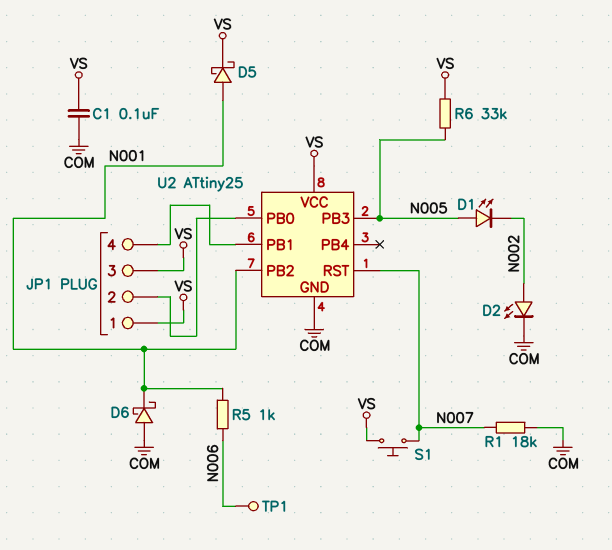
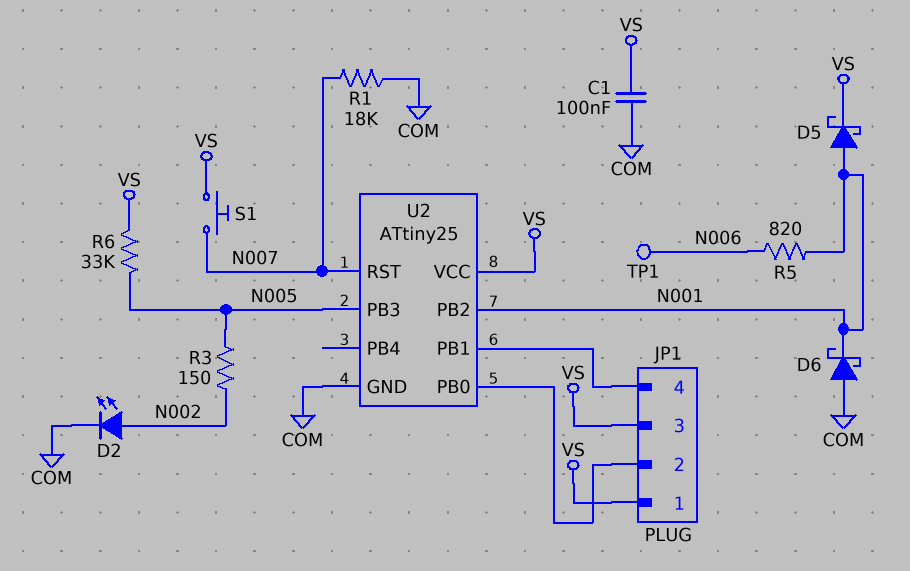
D1: LED (A N005, K N002) -> none
R3: none -> 150 (N002, N005)
R5: 1k (N001, N006) -> 820 (N001, N006)

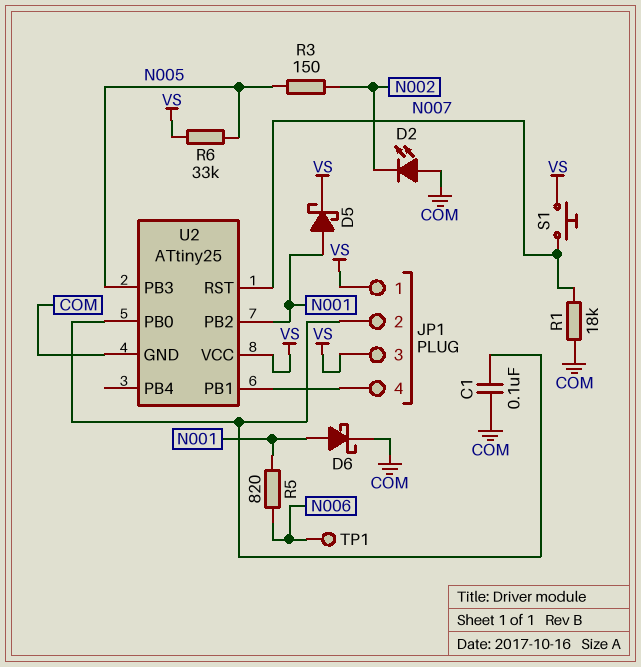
C1: 100nF (COM, VS) -> 100nF (COM, JP1/2)
D2: LED (A N002, K COM) -> LED (A COM, K N002)
D6: schottky (A COM, K N001) -> schottky (A N001, K COM)

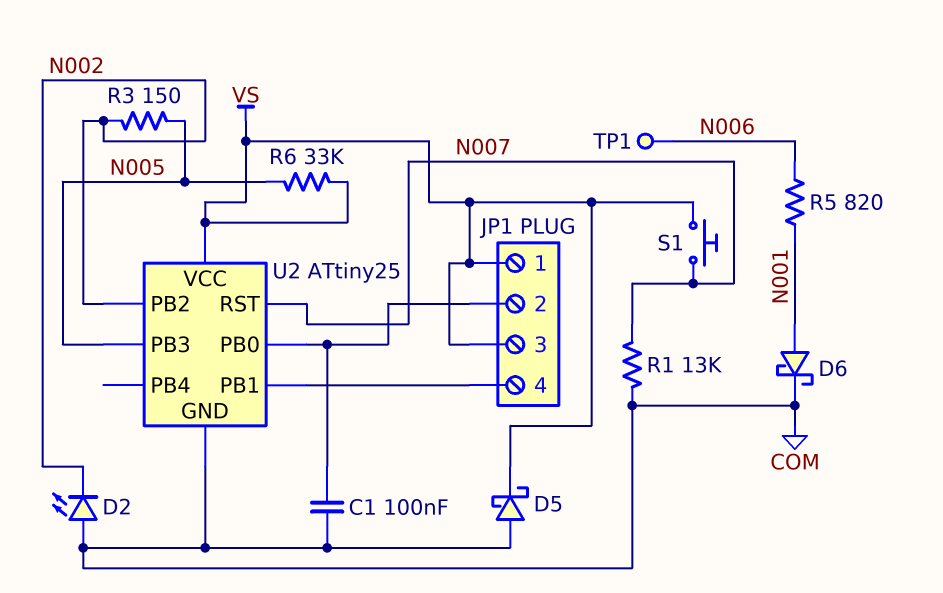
D5: schottky (A N001, K VS) -> schottky (A COM, K VS)
R1: 18k (COM, N007) -> 13k (COM, N007)
U2 pin PB2: N001 -> N002

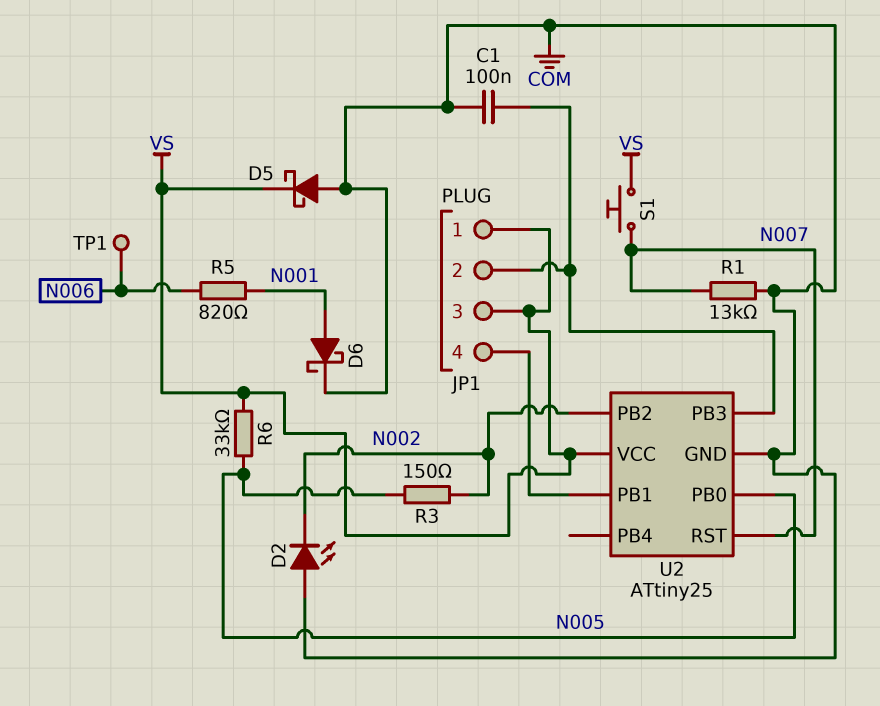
U2 pin PB0: JP1/2 -> N005
U2 pin PB3: N005 -> JP1/2

